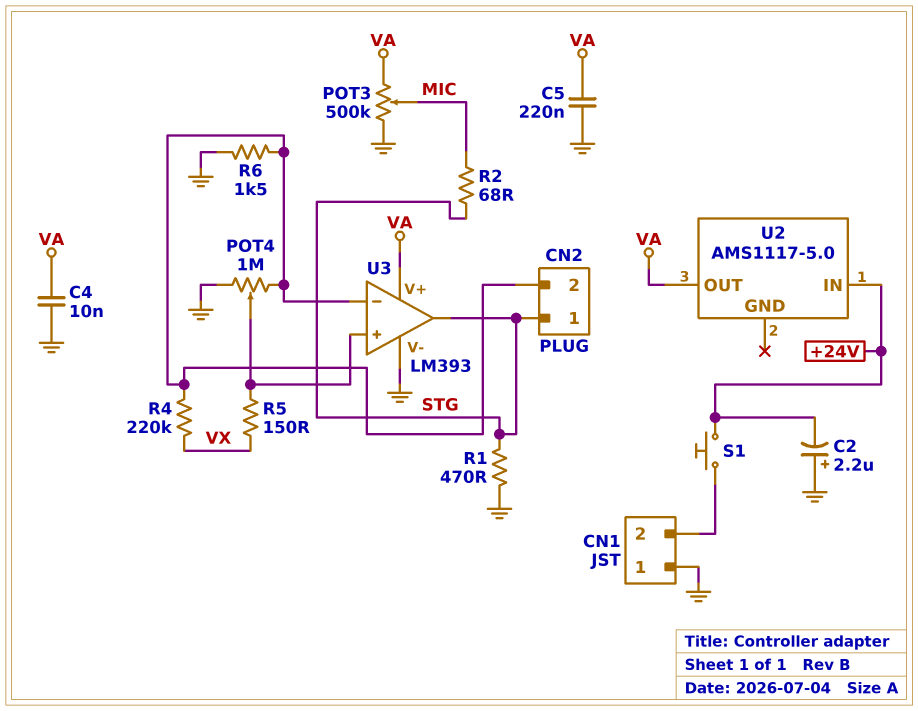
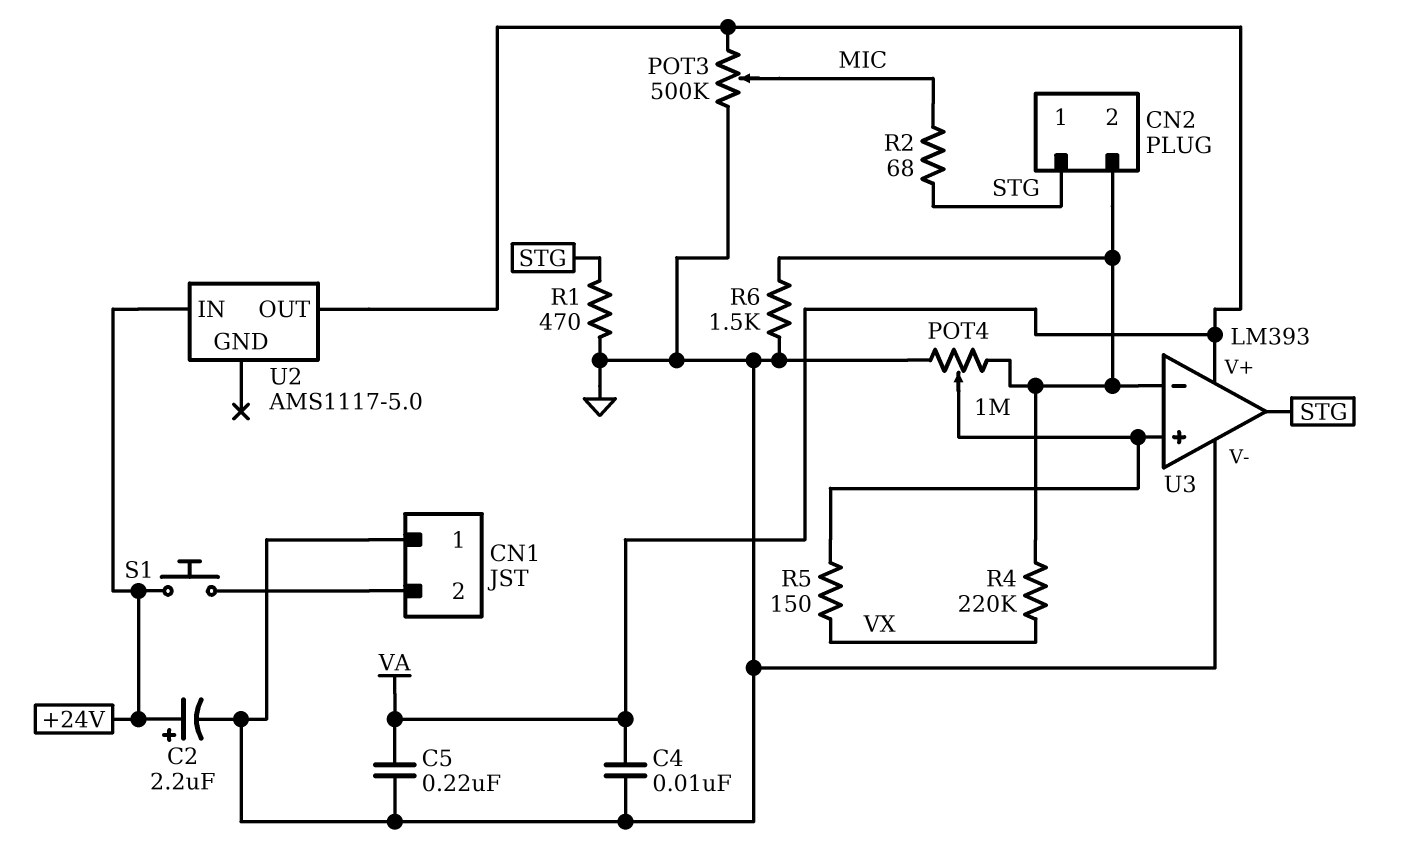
C2: 2.2uF (plus GND, minus +24V) -> 2.2uF (plus +24V, minus GND)

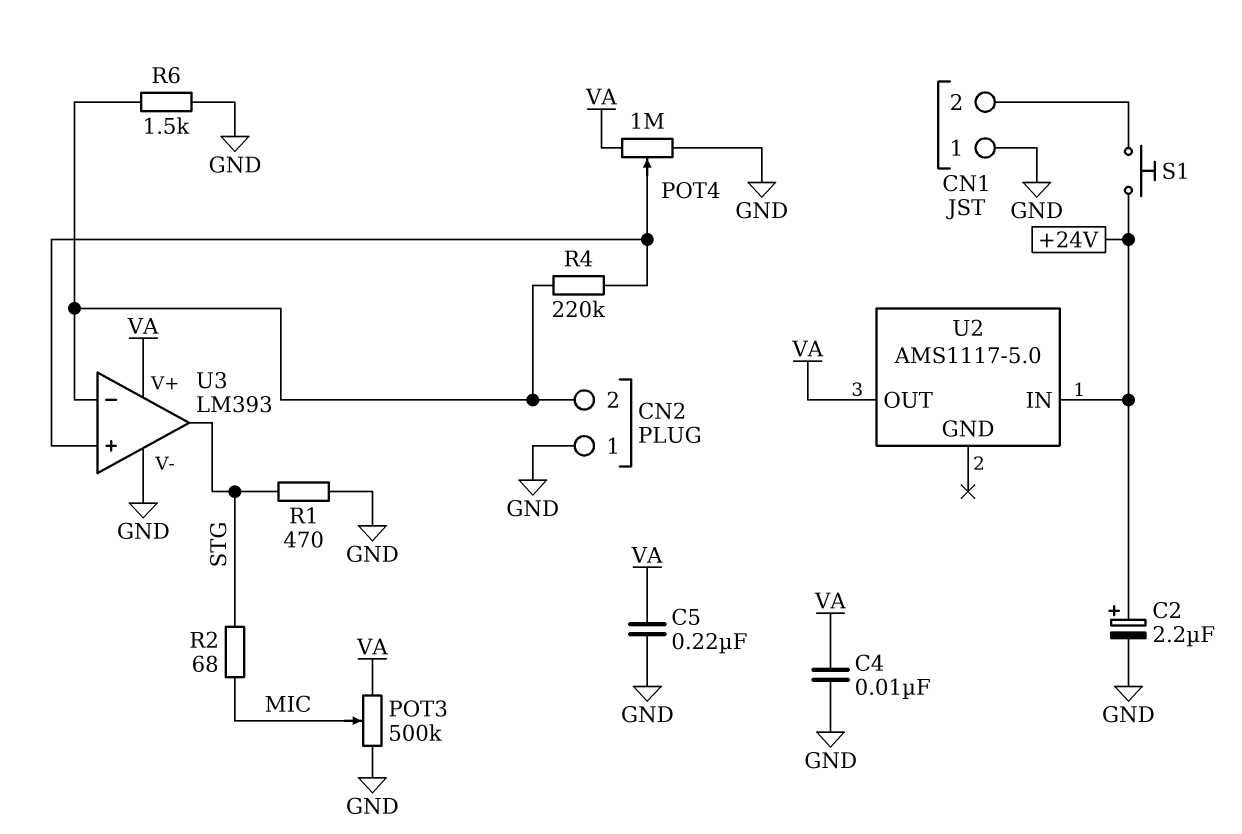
CN2 pin 1: STG -> GND
POT4: 1M (CN2/2, GND, wiper U3/in+) -> 1M (GND, VA, wiper U3/in+)
R4: 220k (CN2/2, VX) -> 220k (CN2/2, U3/in+)
R5: 150 (U3/in+, VX) -> none

